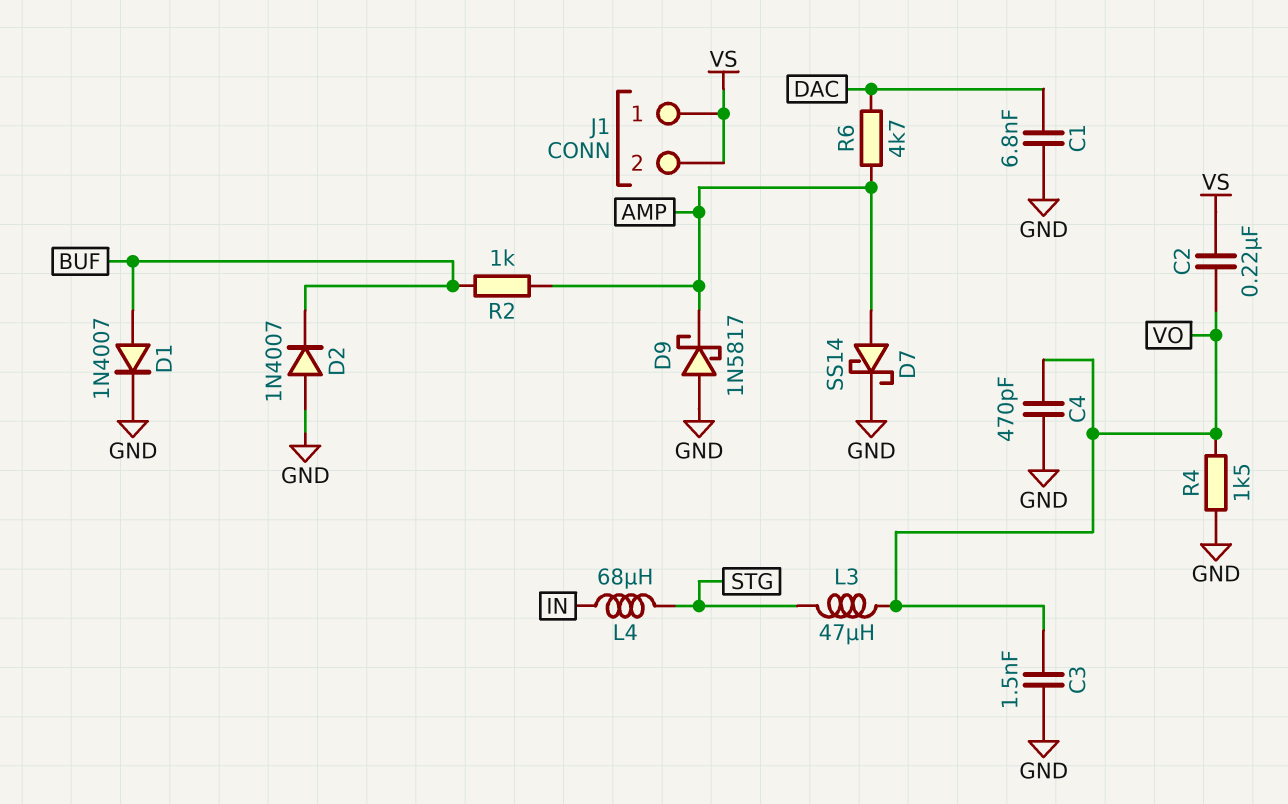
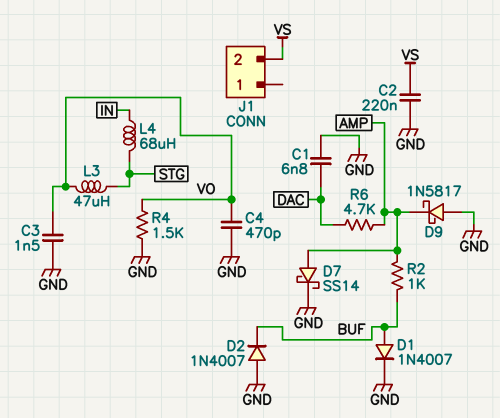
C2: 220nF (VO, VS) -> 220nF (GND, VS)
J1 pin 1: VS -> none

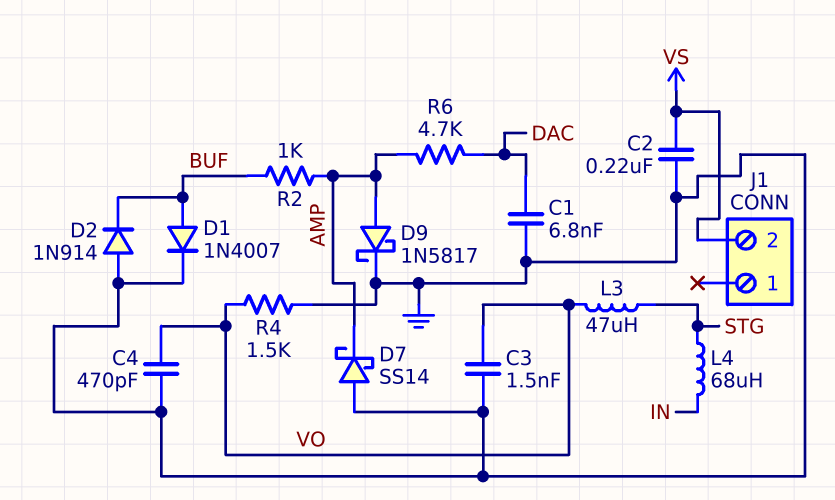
D2: diode 1N4007 (A GND, K BUF) -> diode 1N914 (A GND, K BUF)
D7: schottky SS14 (A AMP, K GND) -> schottky SS14 (A GND, K AMP)
D9: schottky 1N5817 (A GND, K AMP) -> schottky 1N5817 (A AMP, K GND)

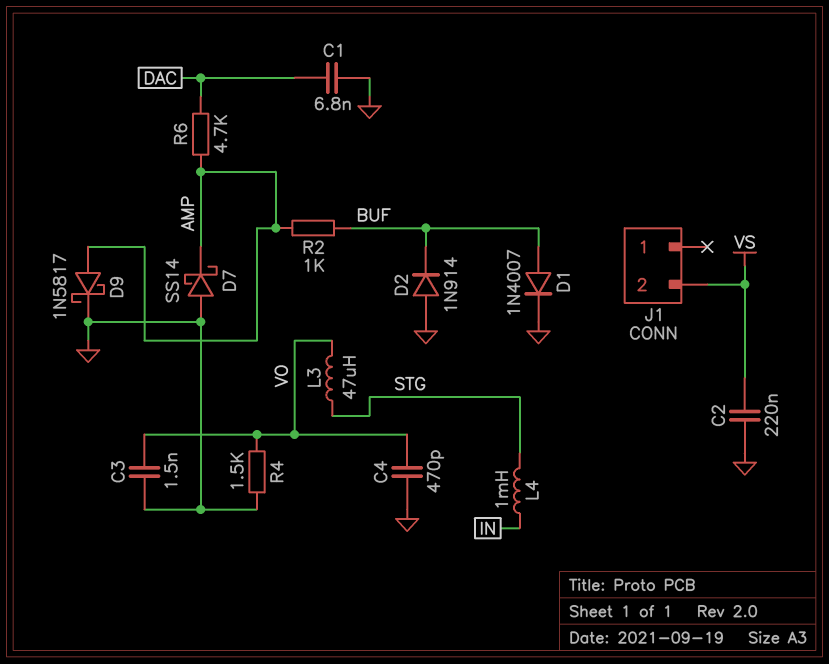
L4: 68uH (IN, STG) -> 1mH (IN, STG)

